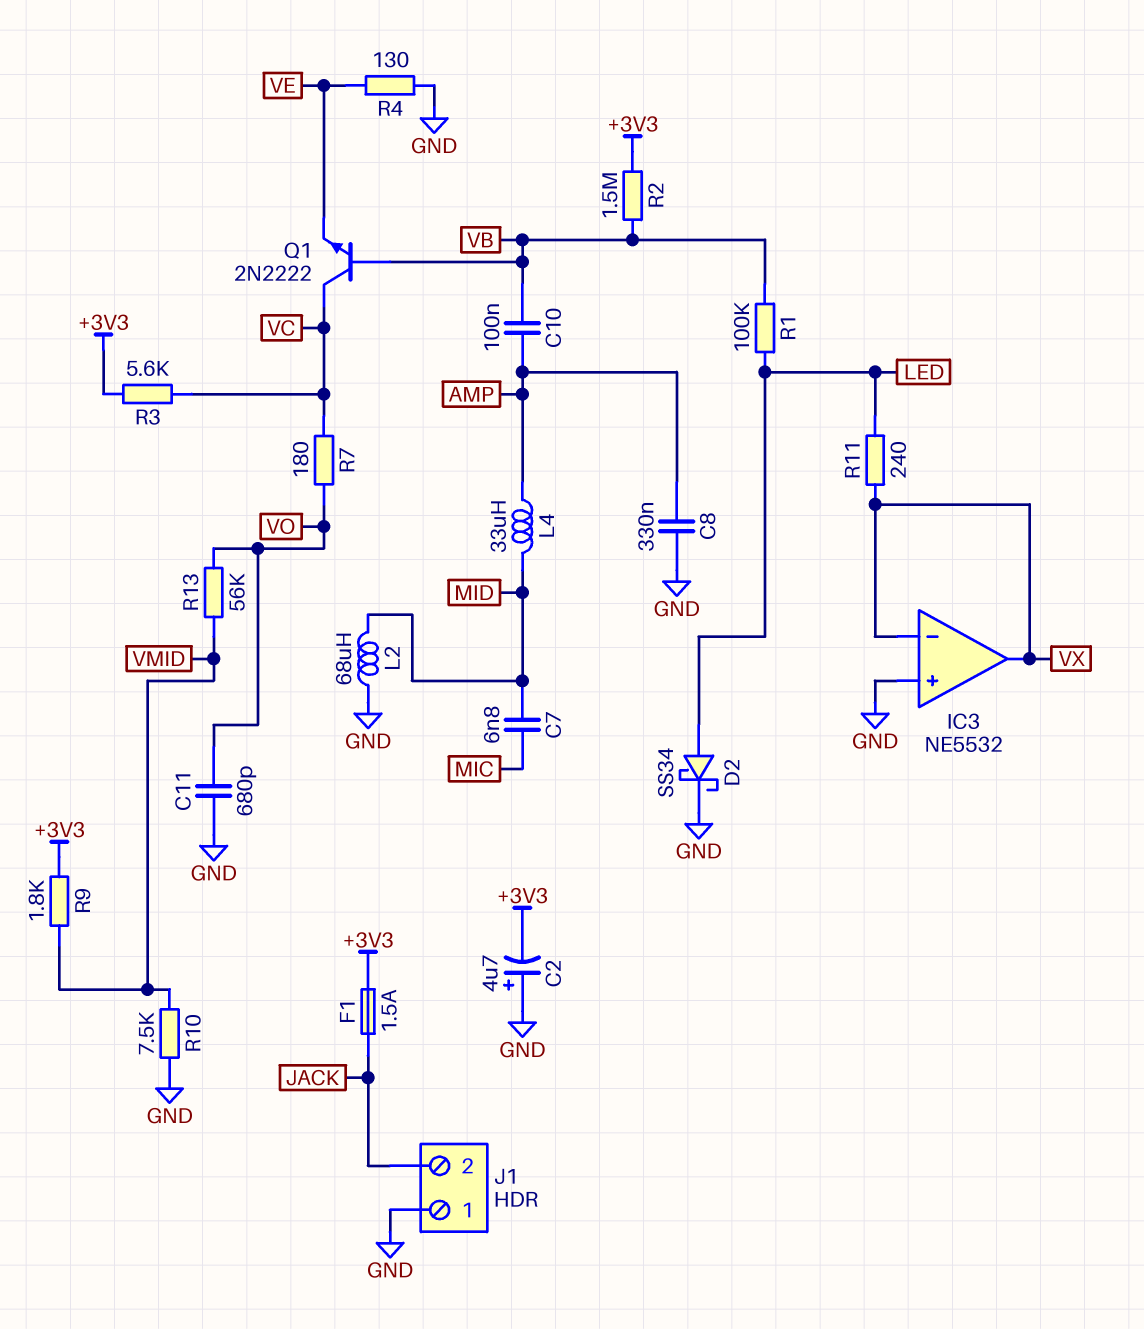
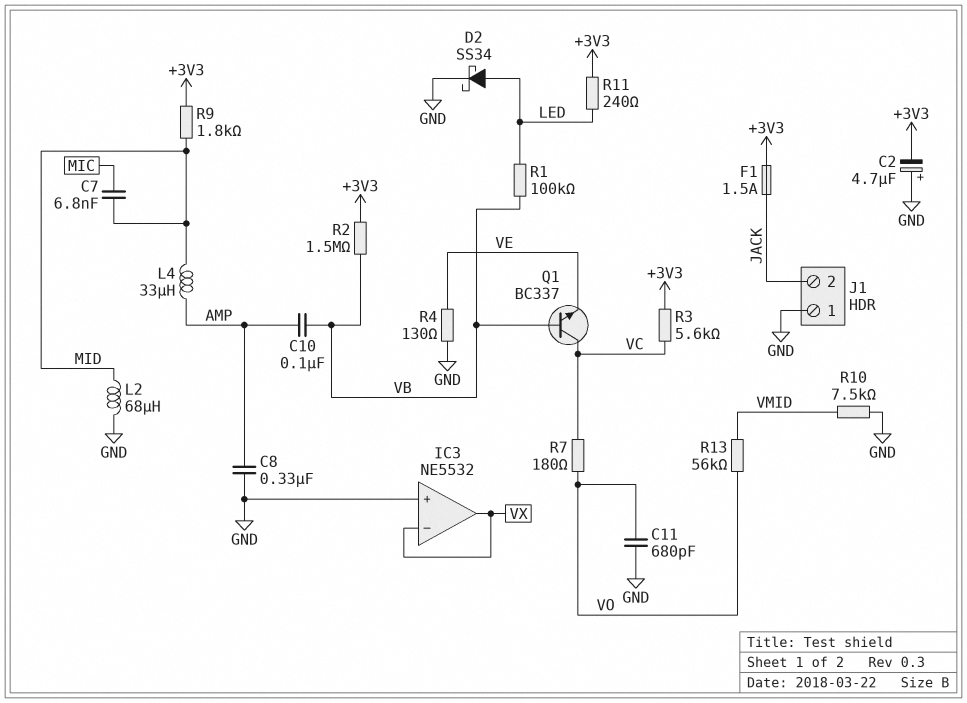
Q1: NPN 2N2222 (B VB, C VC, E VE) -> NPN BC337 (B VB, C VC, E VE)
R9: 1.8k (+3V3, VMID) -> 1.8k (+3V3, MID)
R11: 240 (LED, VX) -> 240 (+3V3, LED)

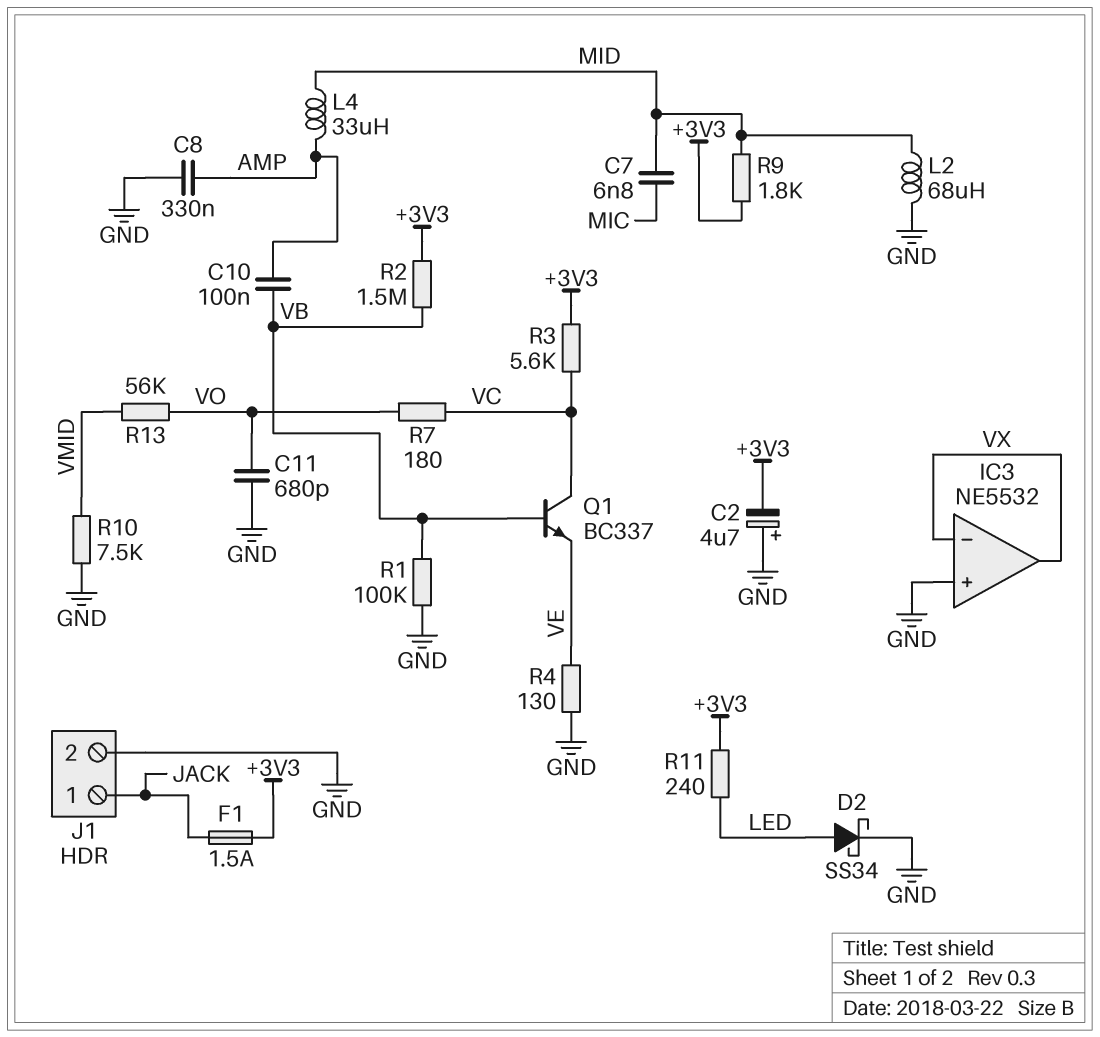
J1 pin 1: GND -> JACK
J1 pin 2: JACK -> GND
R1: 100k (LED, VB) -> 100k (GND, VB)

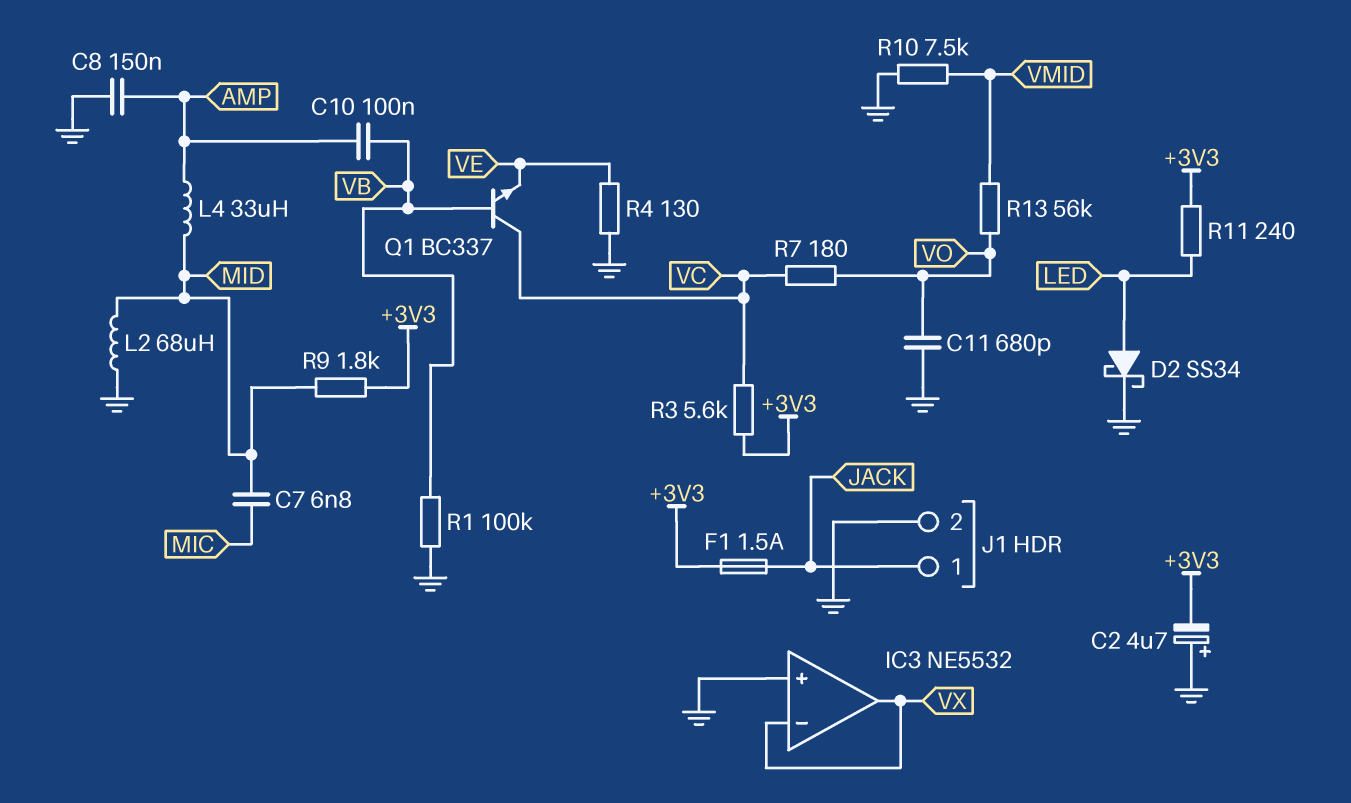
C8: 330nF (AMP, GND) -> 150nF (AMP, GND)
R2: 1.5M (+3V3, VB) -> none

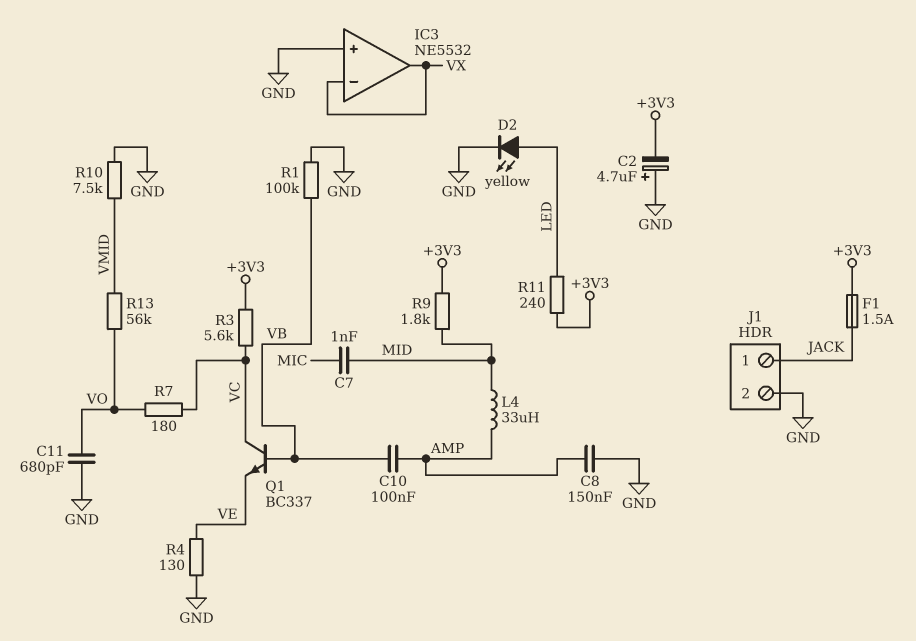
C7: 6.8nF (MIC, MID) -> 1nF (MIC, MID)
D2: schottky SS34 (A LED, K GND) -> LED yellow (A LED, K GND)
L2: 68uH (GND, MID) -> none

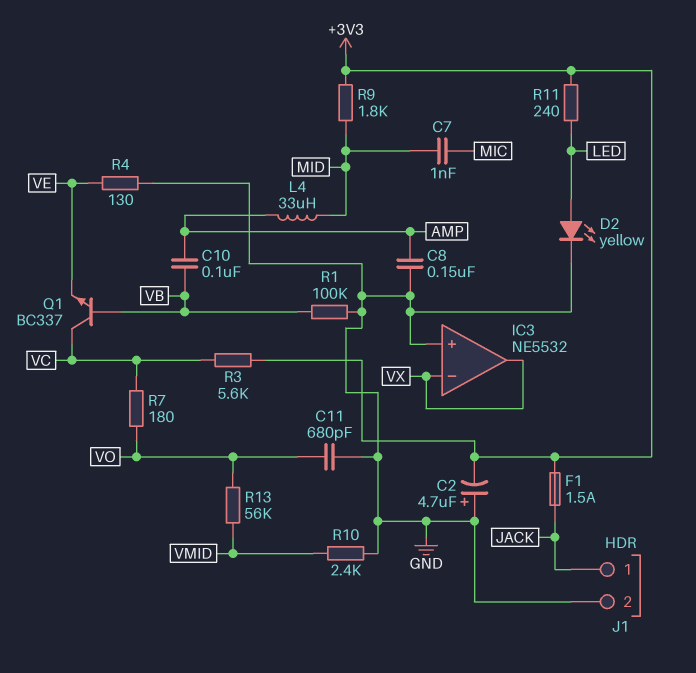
R10: 7.5k (GND, VMID) -> 2.4k (GND, VMID)

